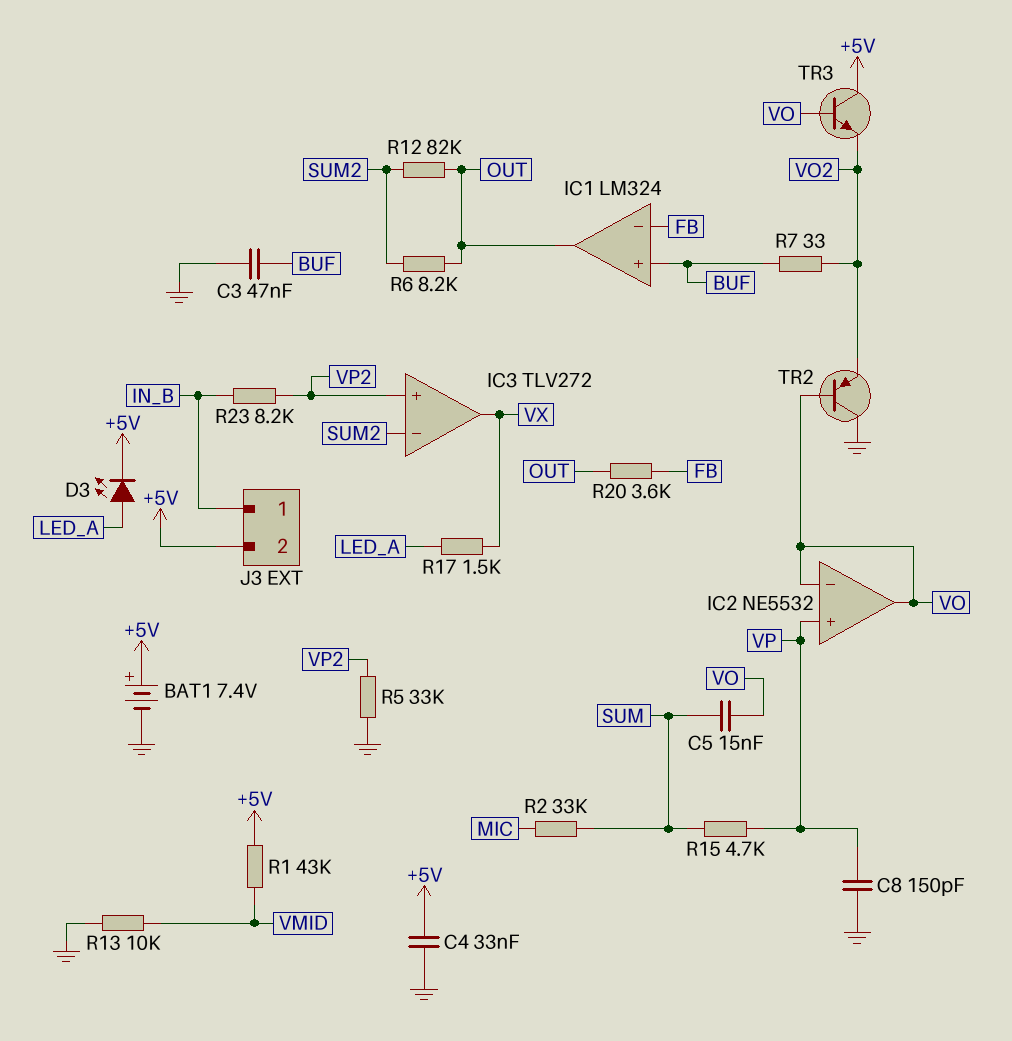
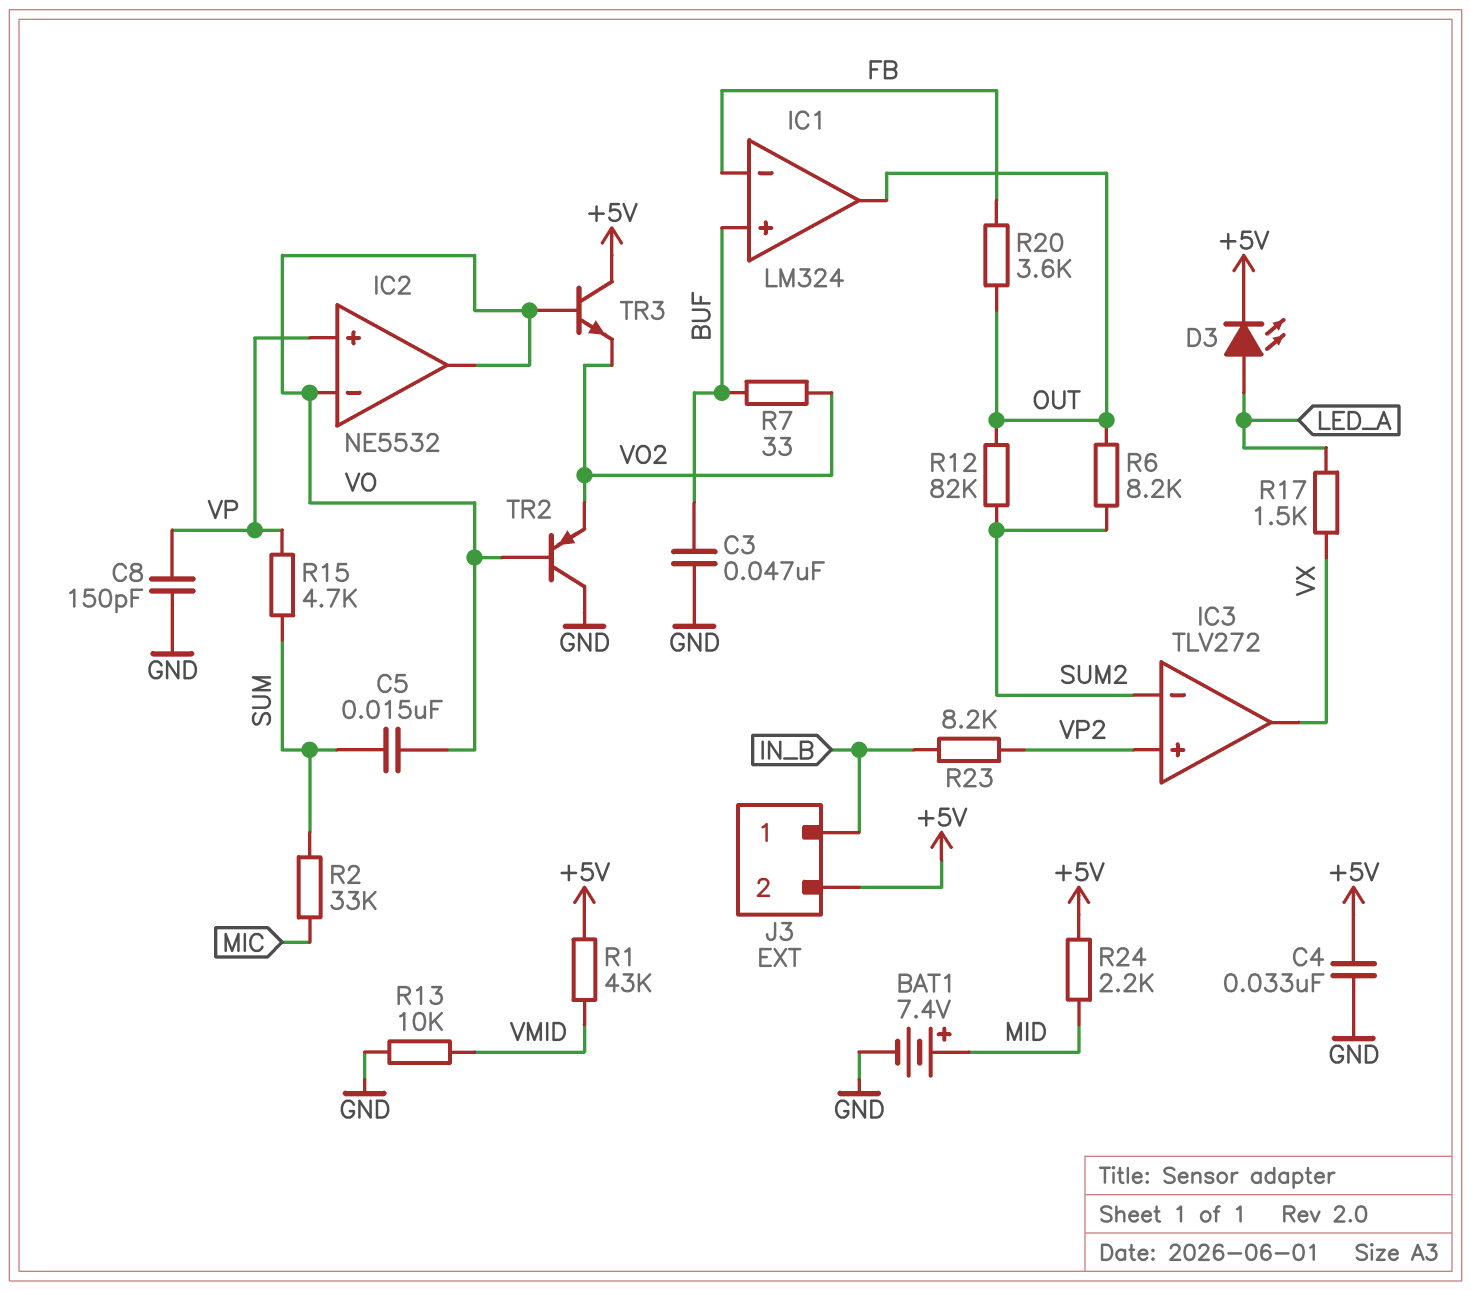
BAT1: 7.4V (plus +5V, minus GND) -> 7.4V (plus MID, minus GND)
R5: 33k (GND, VP2) -> none
R24: none -> 2.2k (+5V, MID)

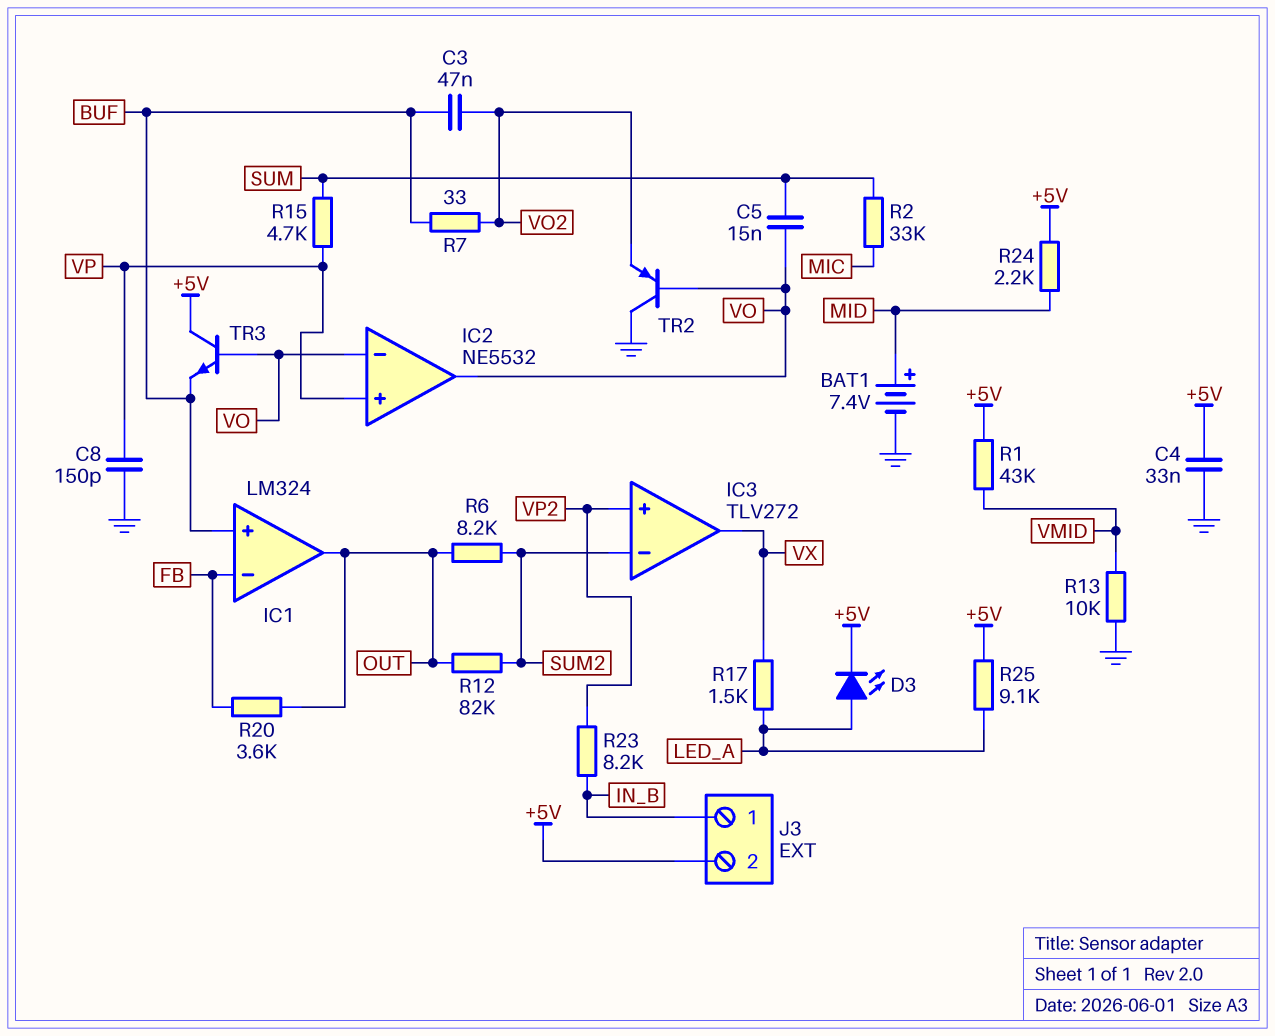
C3: 47nF (BUF, GND) -> 47nF (BUF, VO2)
R25: none -> 9.1k (+5V, LED_A)
TR3: NPN (B VO, C +5V, E VO2) -> NPN (B VO, C +5V, E BUF)

